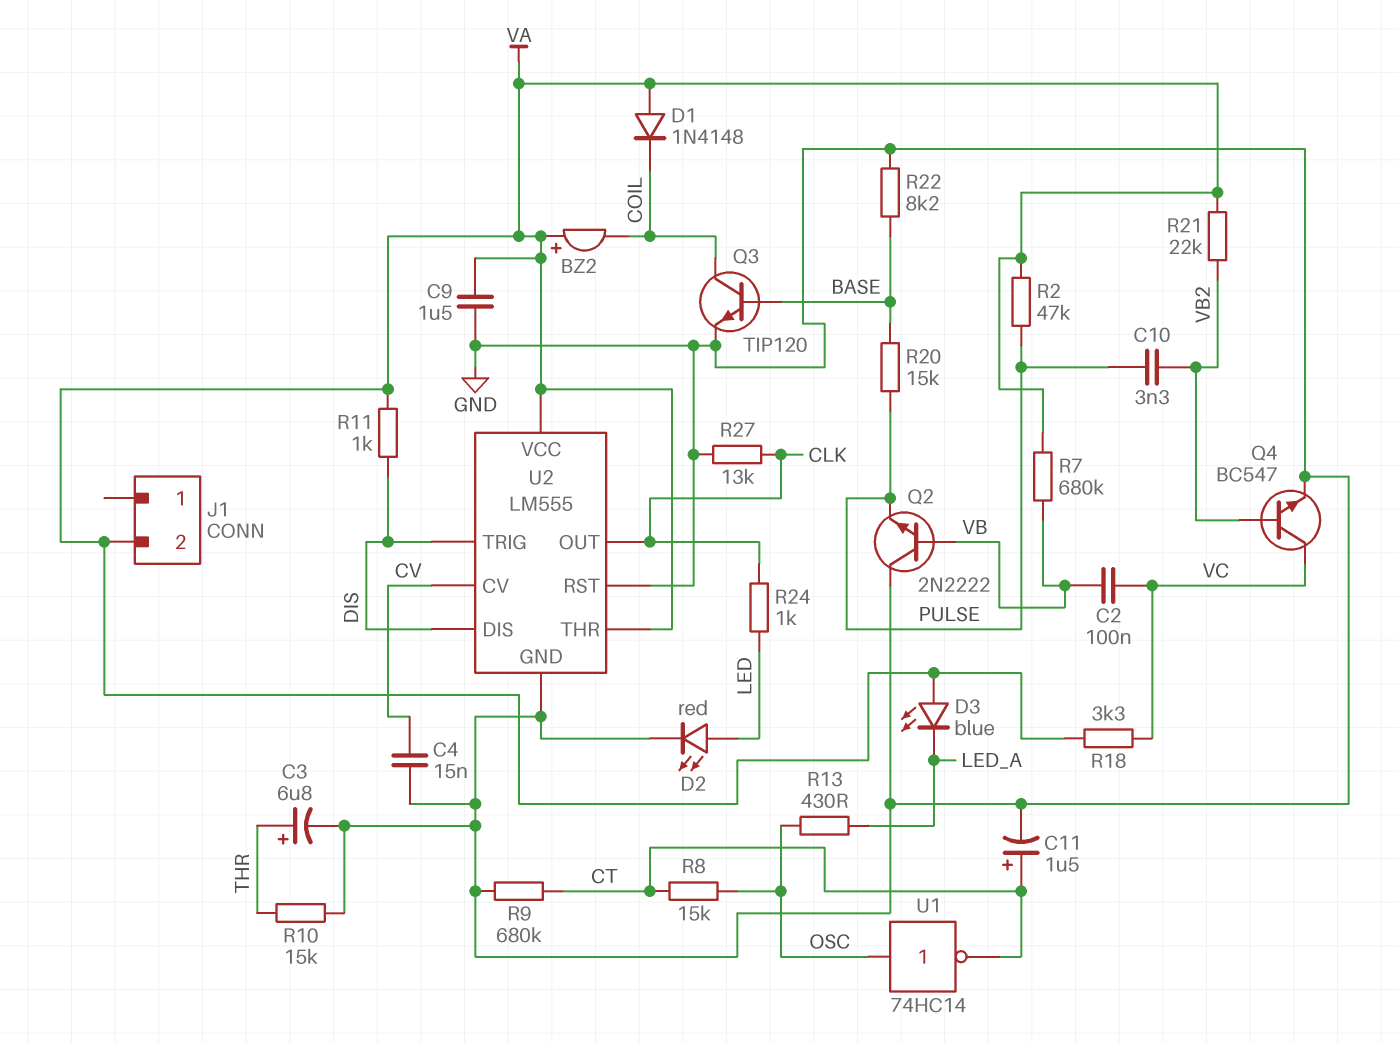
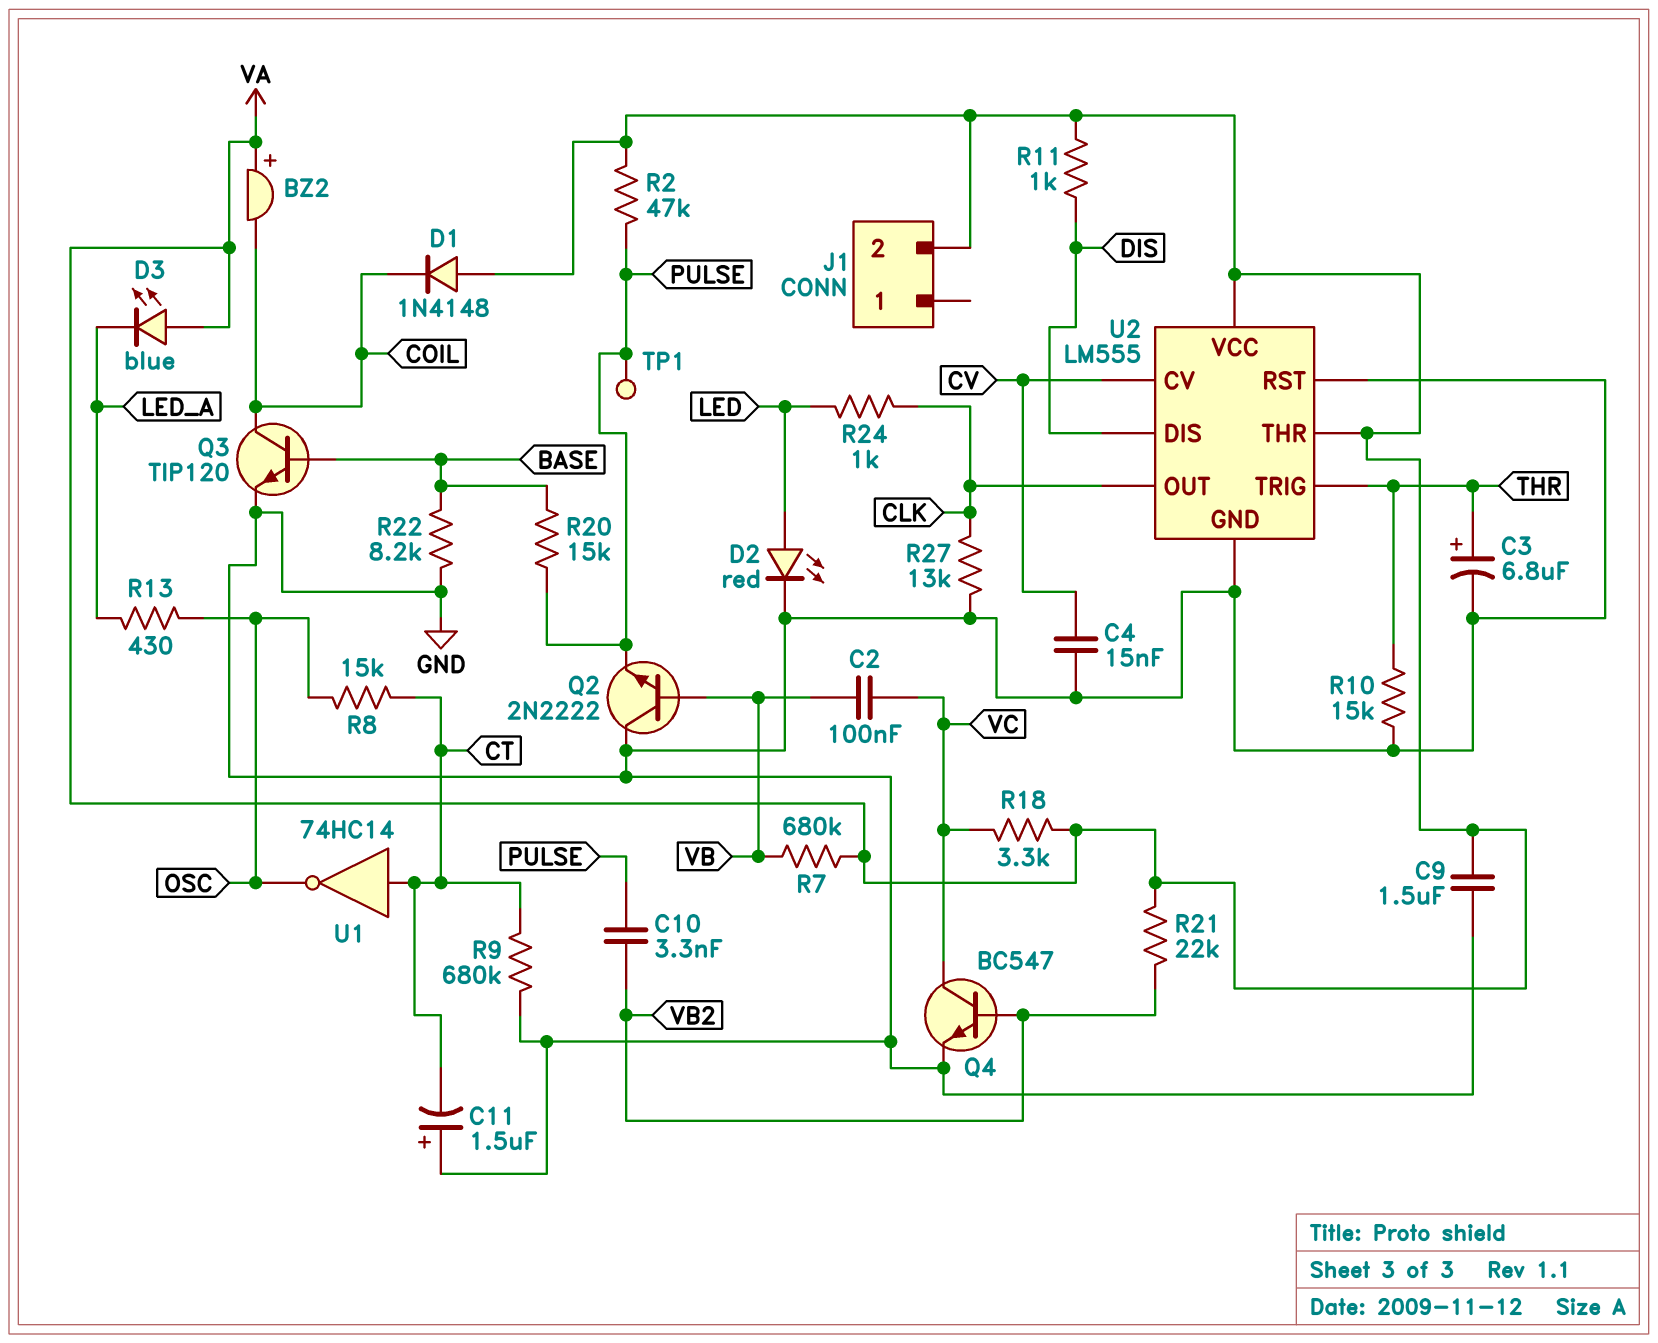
C11: 1.5uF (plus CT, minus GND) -> 1.5uF (plus GND, minus CT)
TP1: none -> test point (PULSE)
U1: NOT 74HC14 (in OSC, out CT) -> NOT 74HC14 (in CT, out OSC)
U2 pin TRIG: DIS -> THR

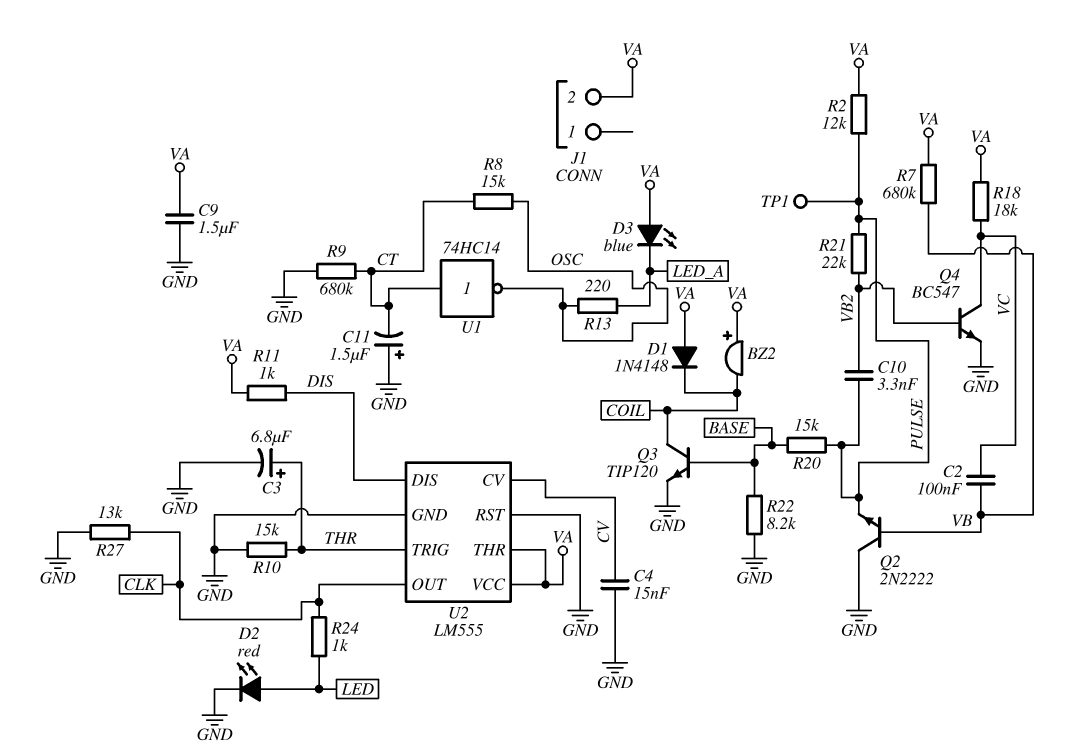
R2: 47k (PULSE, VA) -> 12k (PULSE, VA)
R13: 430 (LED_A, OSC) -> 220 (LED_A, OSC)
R18: 3.3k (VA, VC) -> 18k (VA, VC)
R21: 22k (VA, VB2) -> 22k (PULSE, VB2)

